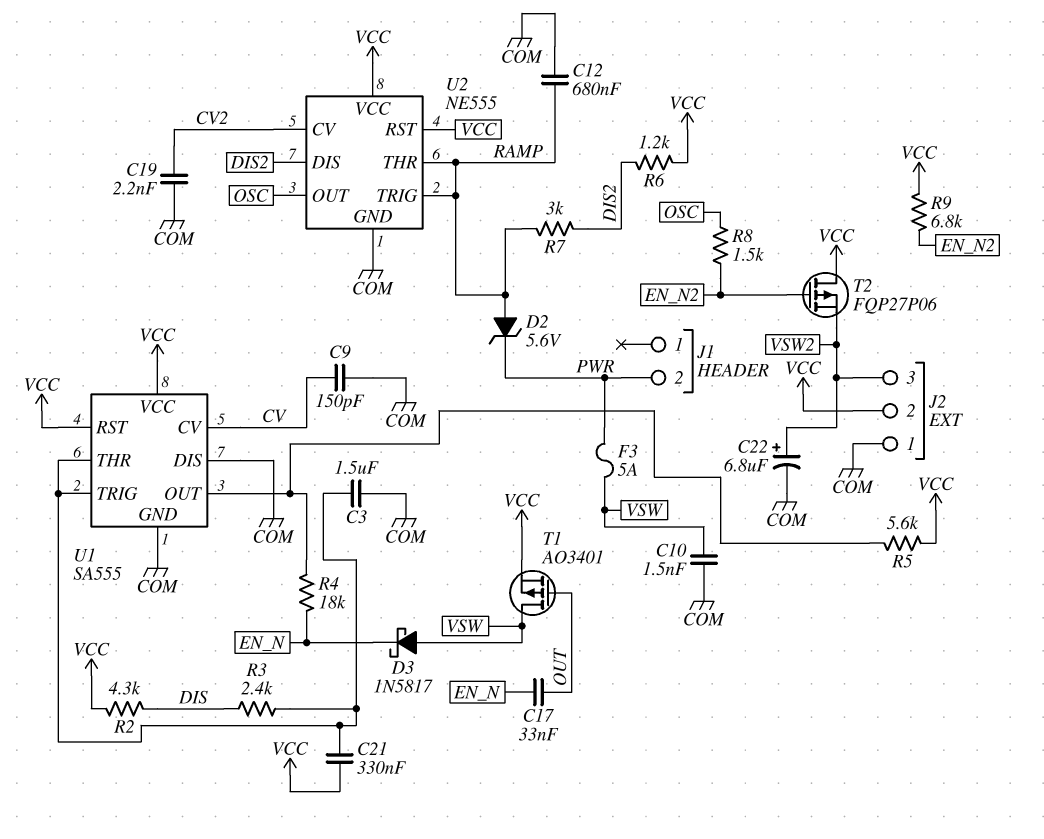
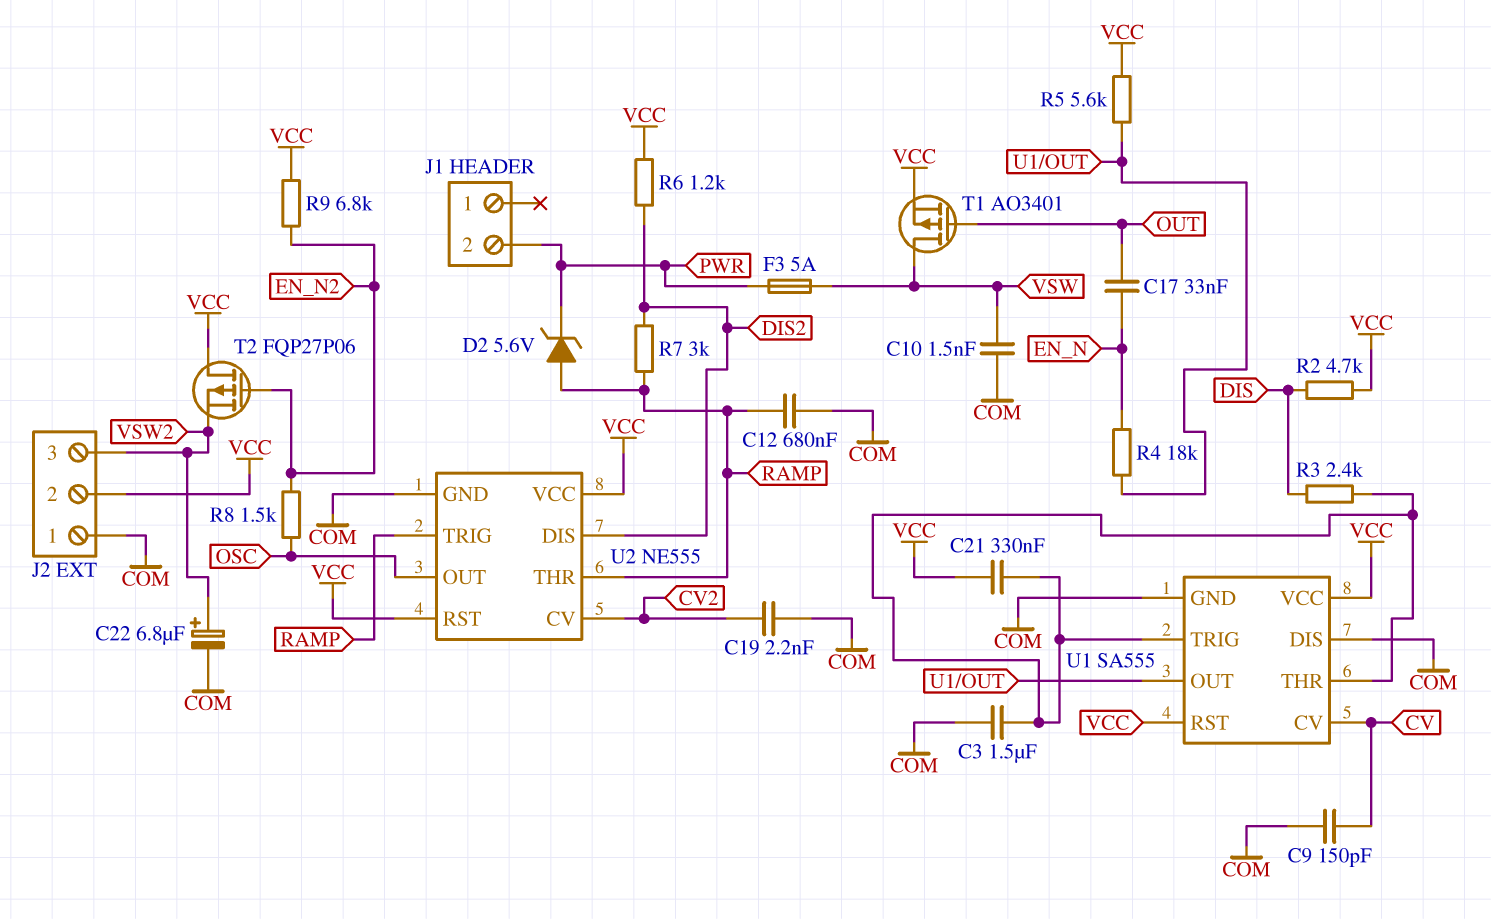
D3: schottky 1N5817 (A VSW, K EN_N) -> none
R2: 4.3k (DIS, VCC) -> 4.7k (DIS, VCC)

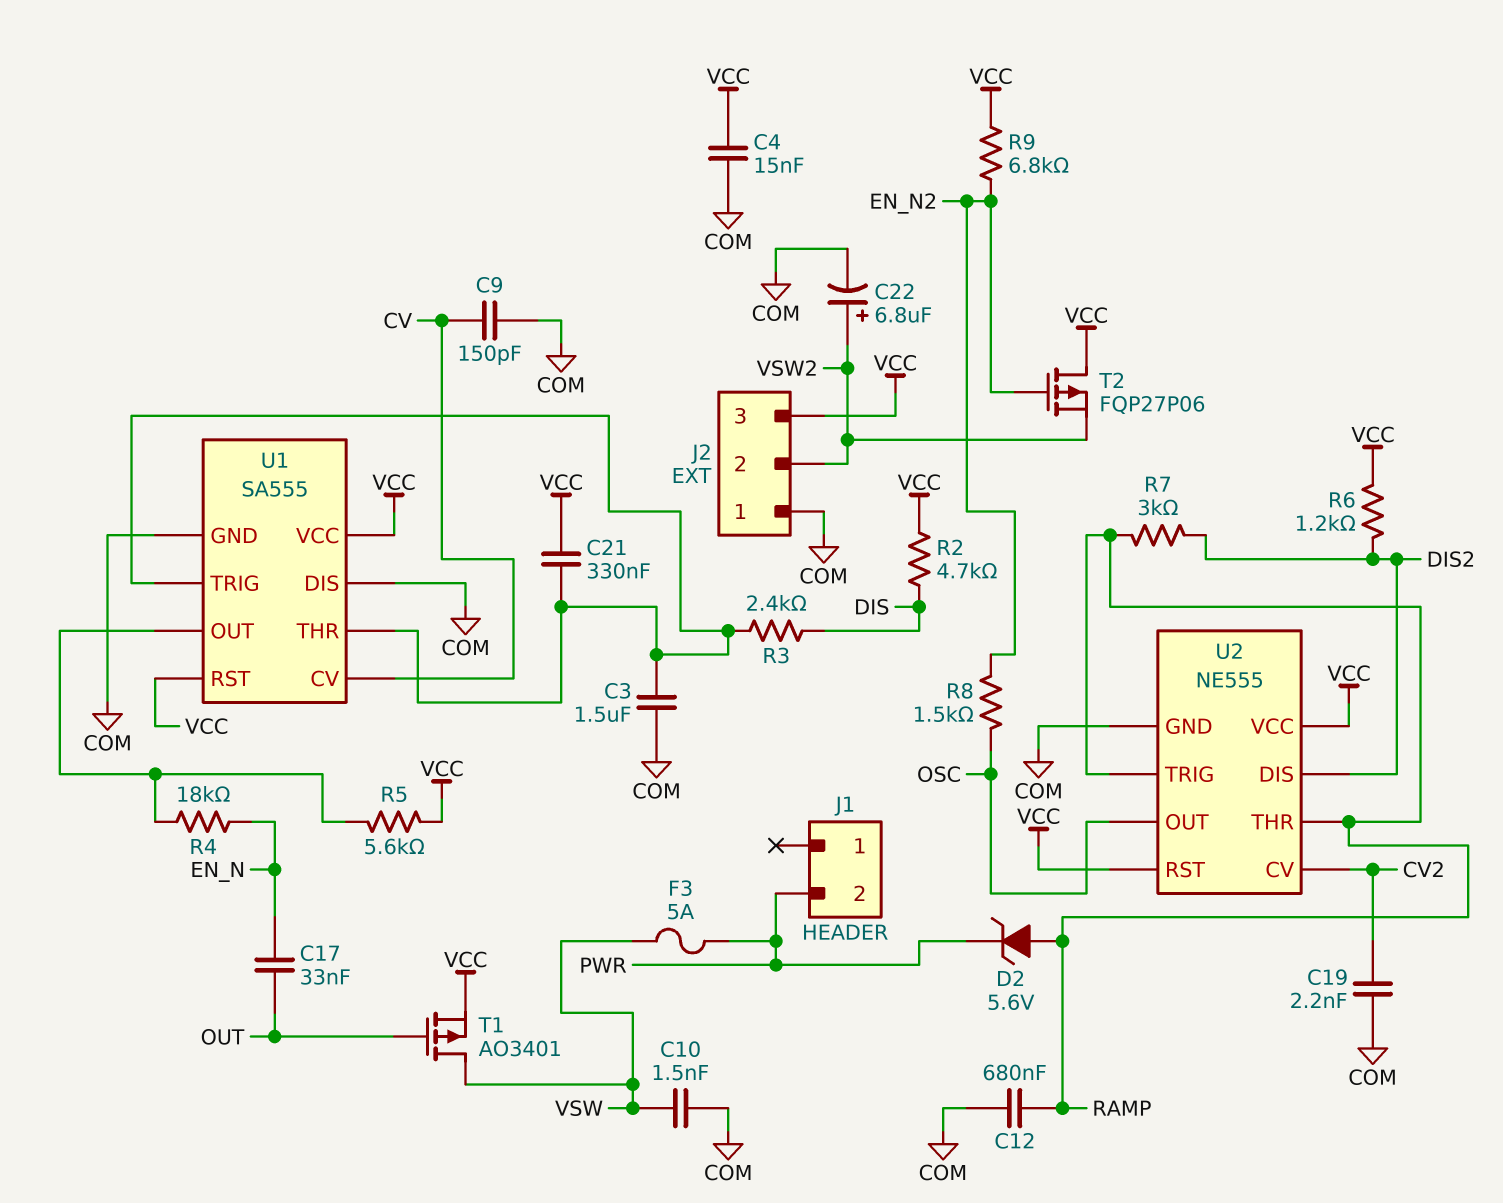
C4: none -> 15nF (COM, VCC)
J2 pin 2: VCC -> VSW2
J2 pin 3: VSW2 -> VCC

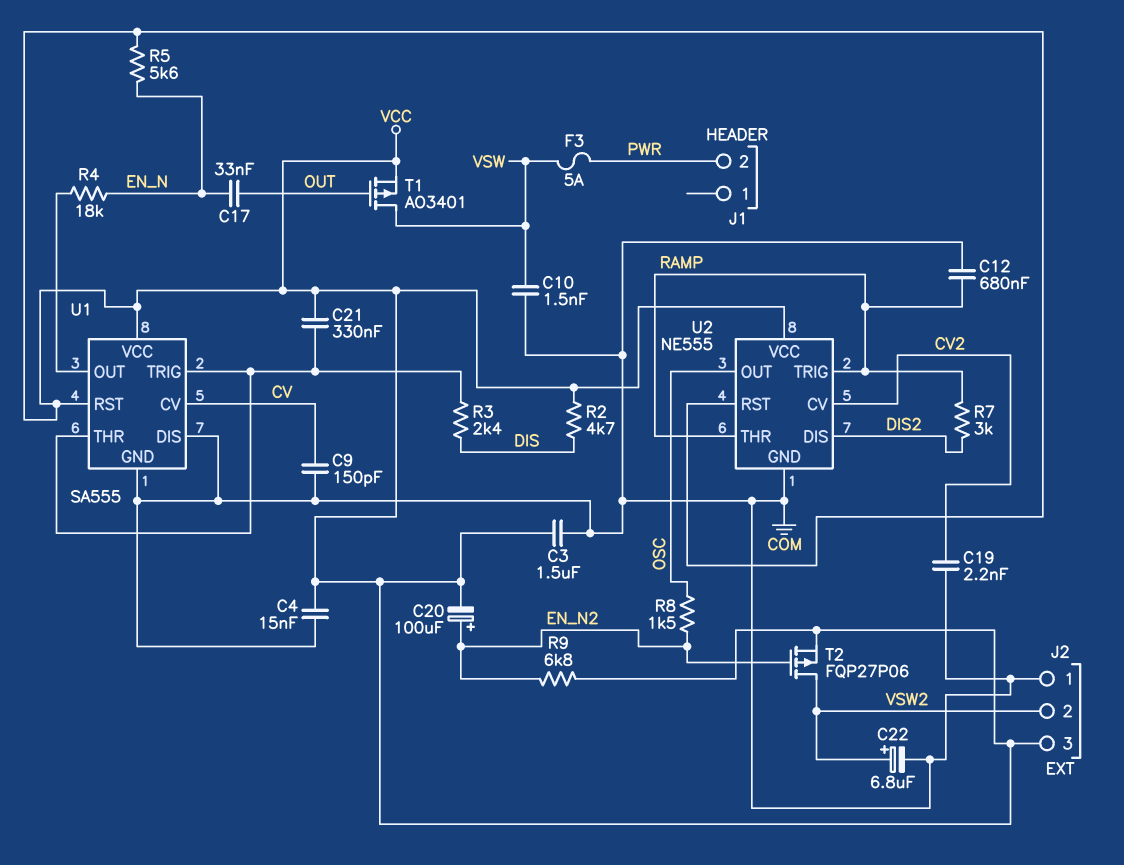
C3: 1.5uF (COM, U1/THR) -> 1.5uF (COM, VCC)
C20: none -> 100uF (plus EN_N2, minus VCC)
D2: zener 5.6V (A RAMP, K PWR) -> none
R5: 5.6k (U1/OUT, VCC) -> 5.6k (EN_N, VCC)
R6: 1.2k (DIS2, VCC) -> none
T2: PMOS FQP27P06 (G EN_N2, D VCC, S VSW2) -> PMOS FQP27P06 (G EN_N2, D VSW2, S VCC)

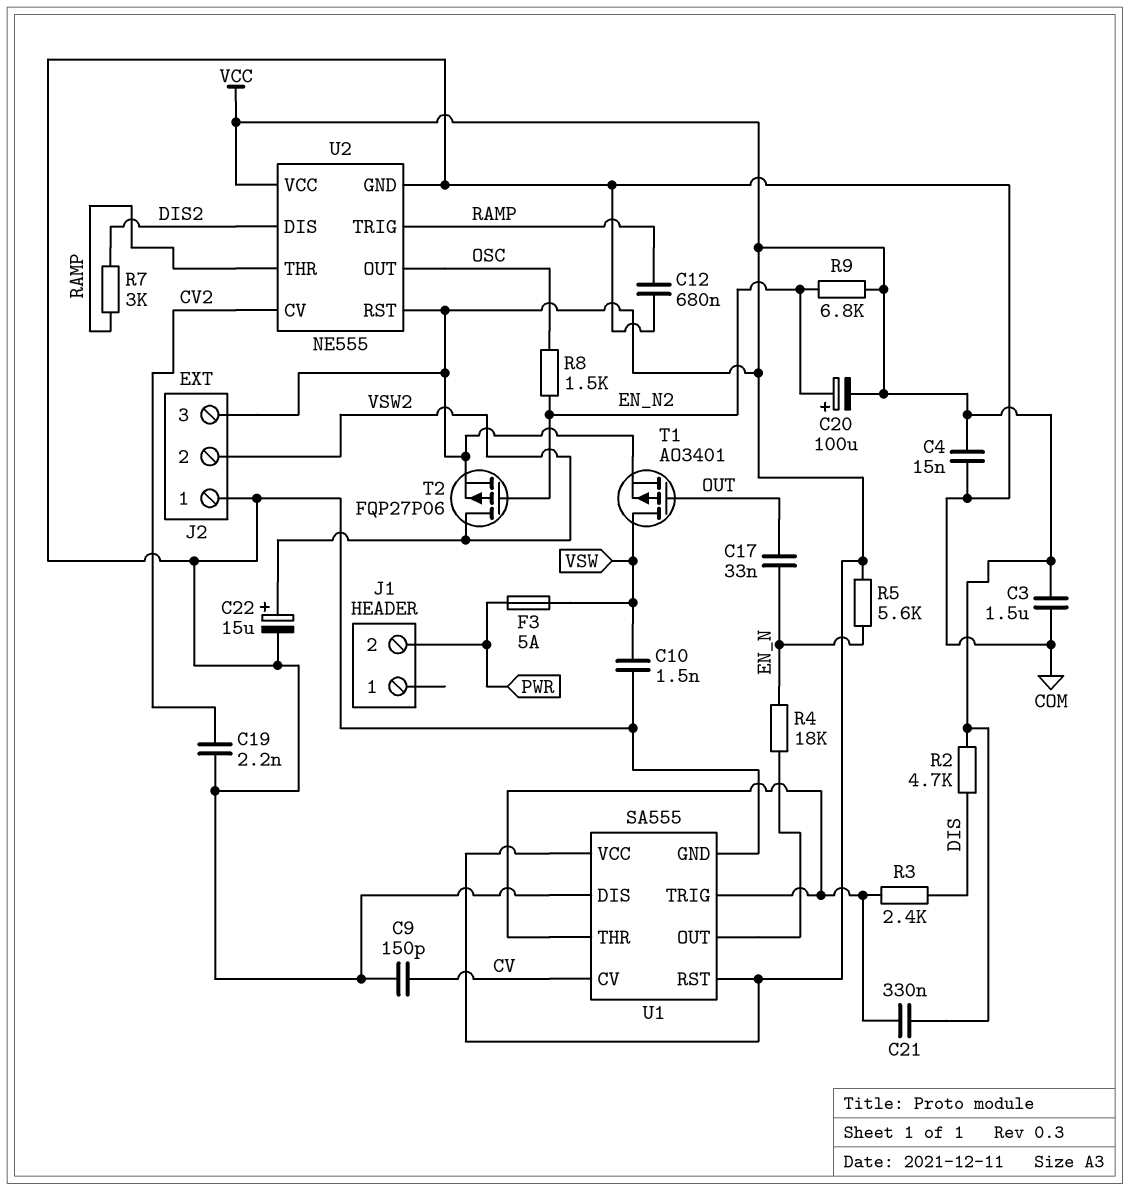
C22: 6.8uF (plus VSW2, minus COM) -> 15uF (plus VSW2, minus COM)

